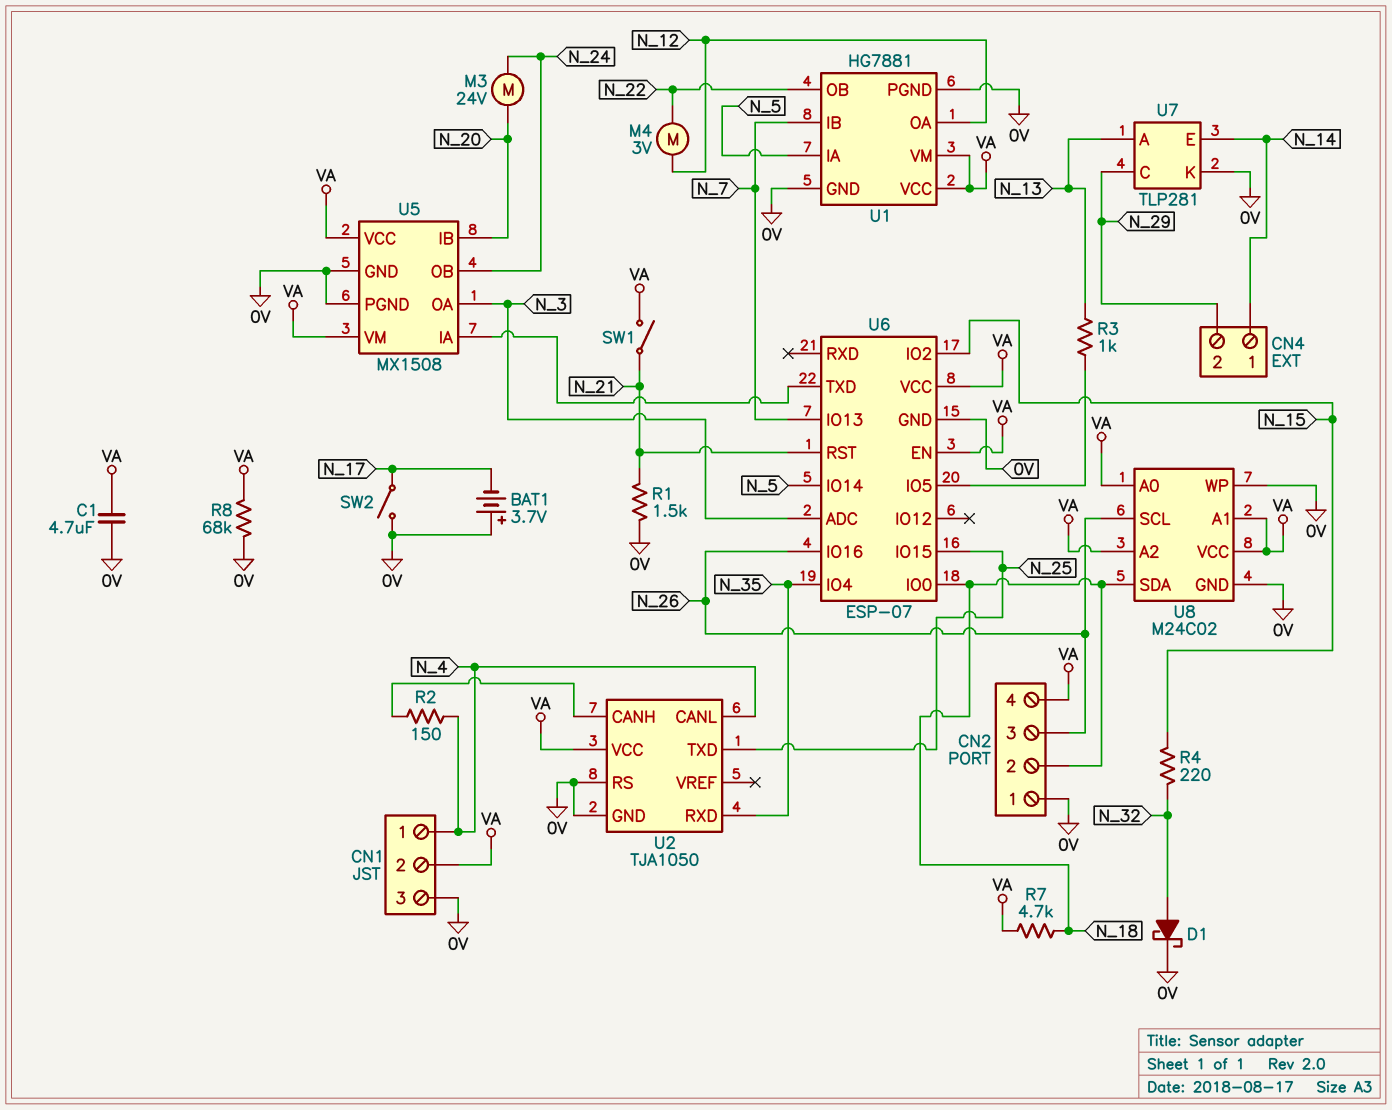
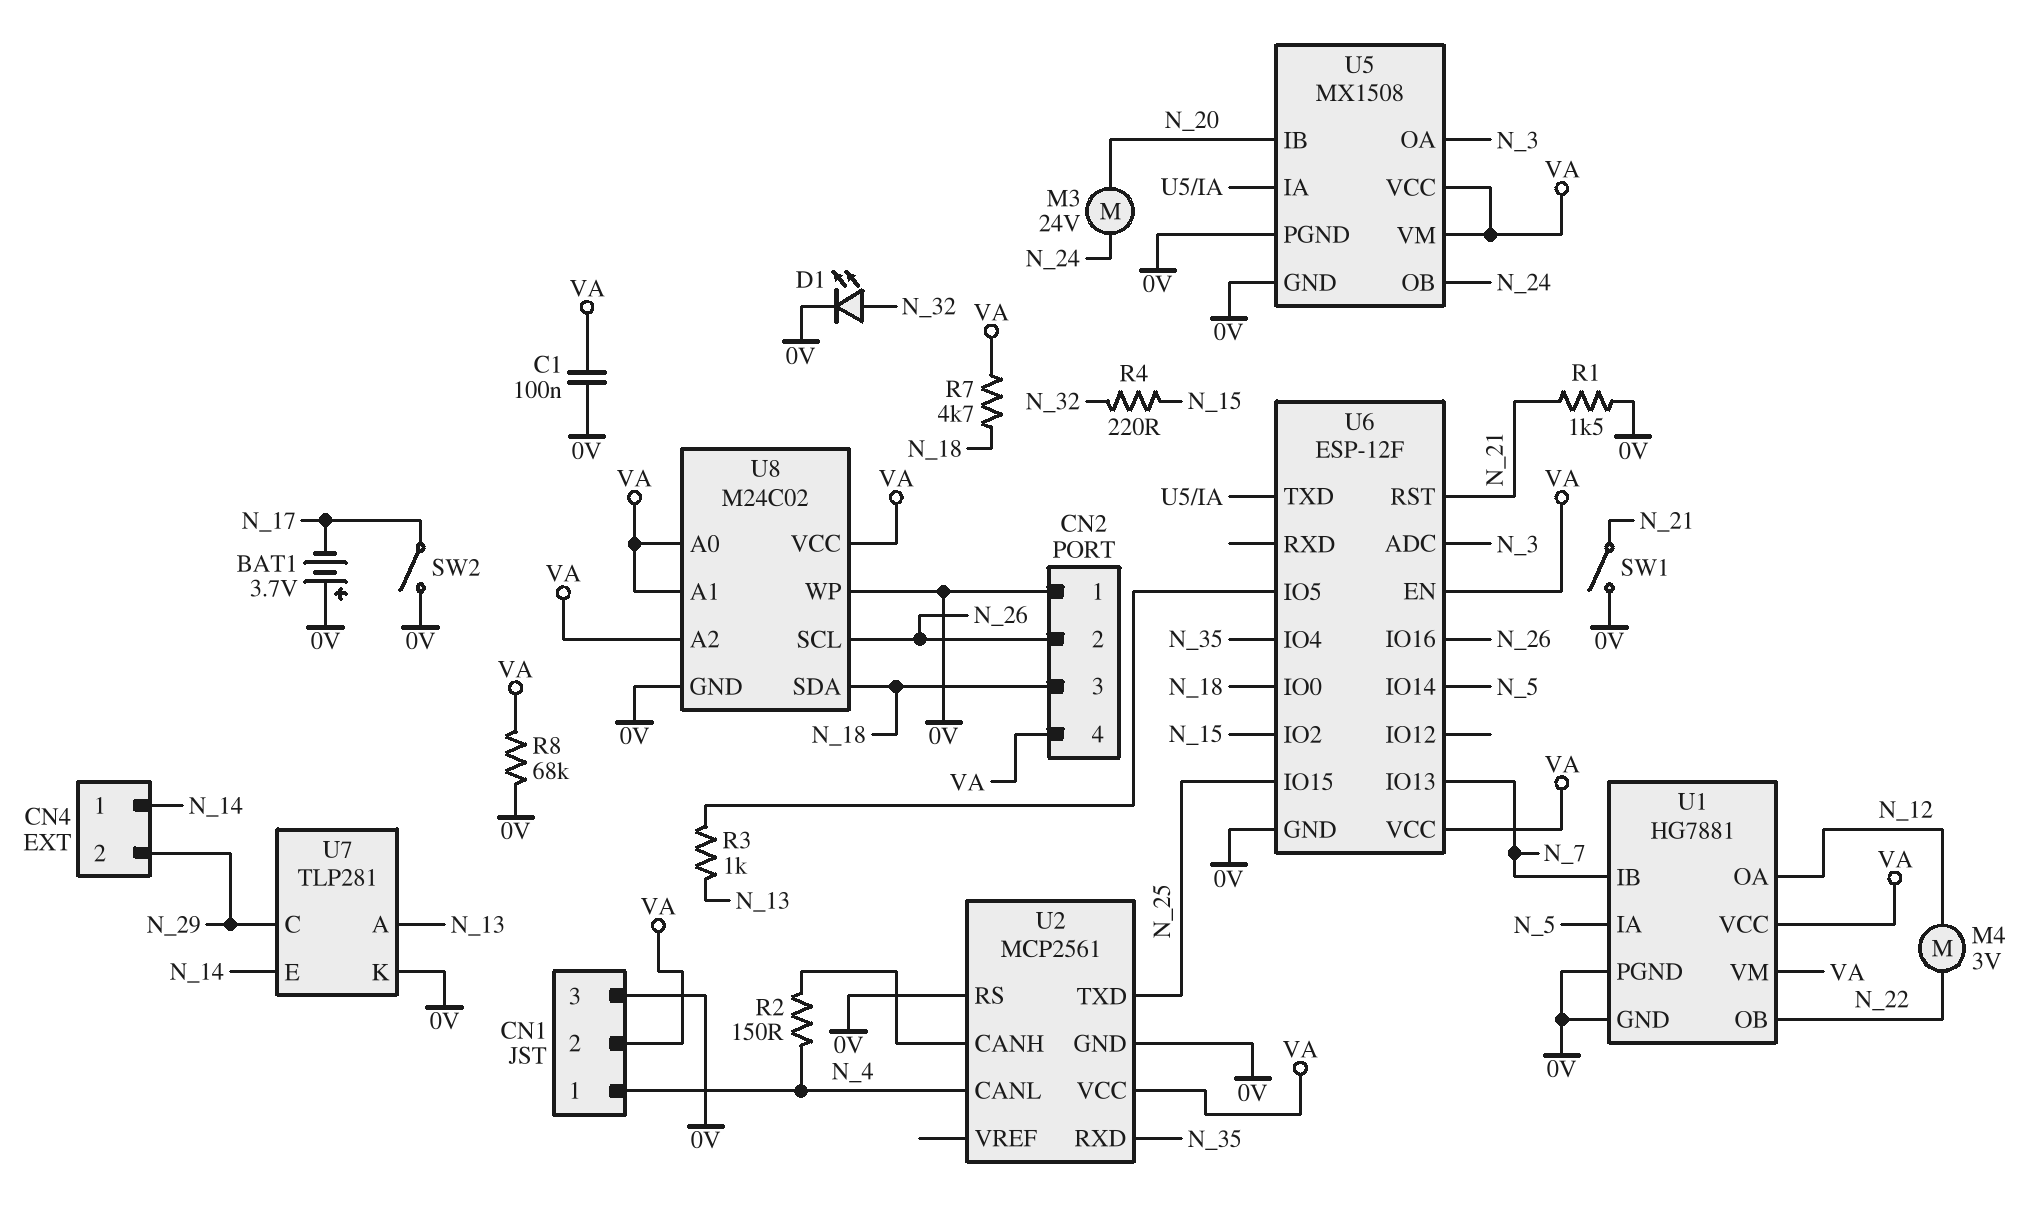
C1: 4.7uF (0V, VA) -> 100nF (0V, VA)
CN2 pin 2: N_18 -> N_26
CN2 pin 3: N_26 -> N_18
D1: schottky (A N_32, K 0V) -> LED (A N_32, K 0V)
SW1: switch (N_21, VA) -> switch (0V, N_21)
U2: TJA1050 -> MCP2561
U6: ESP-07 -> ESP-12F

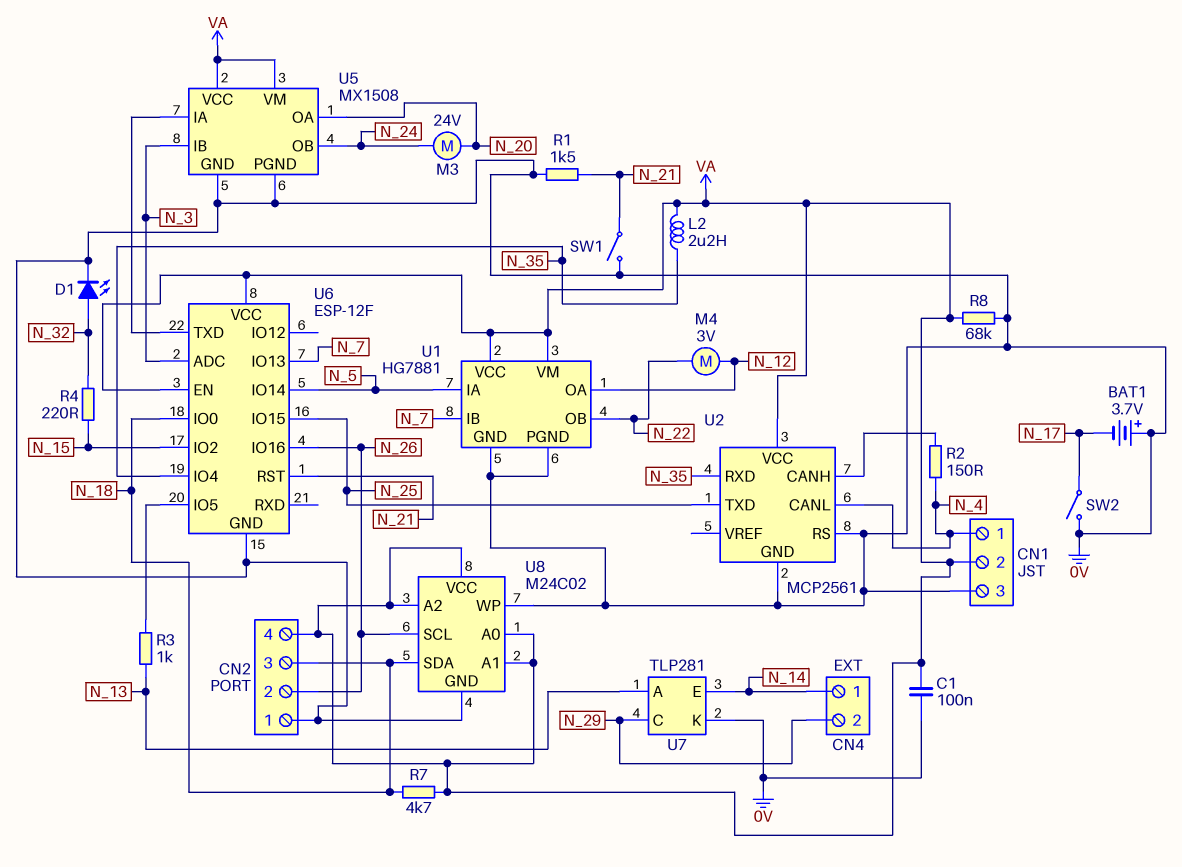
L2: none -> 2.2uH (N_35, VA)
U5 pin IB: N_20 -> N_3
U5 pin OA: N_3 -> N_20

